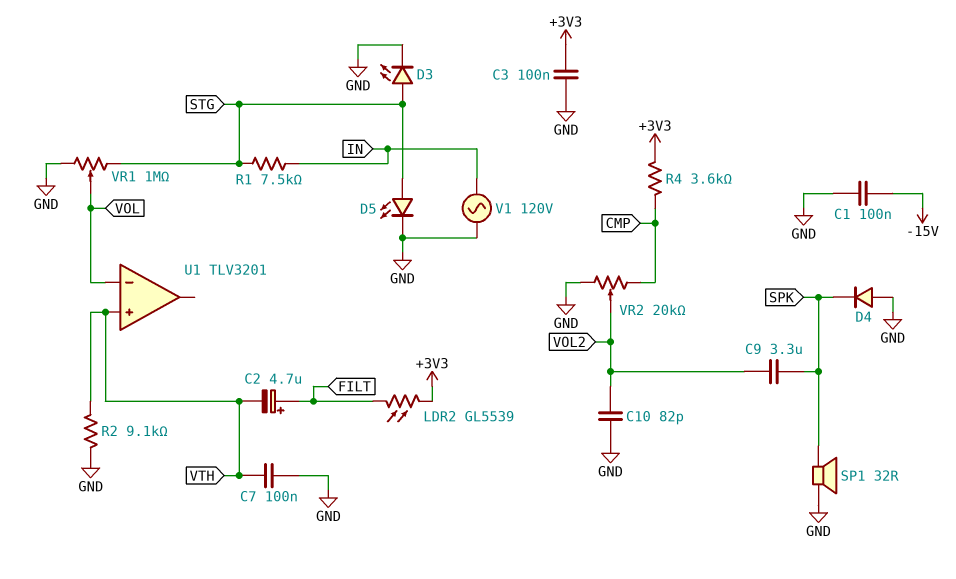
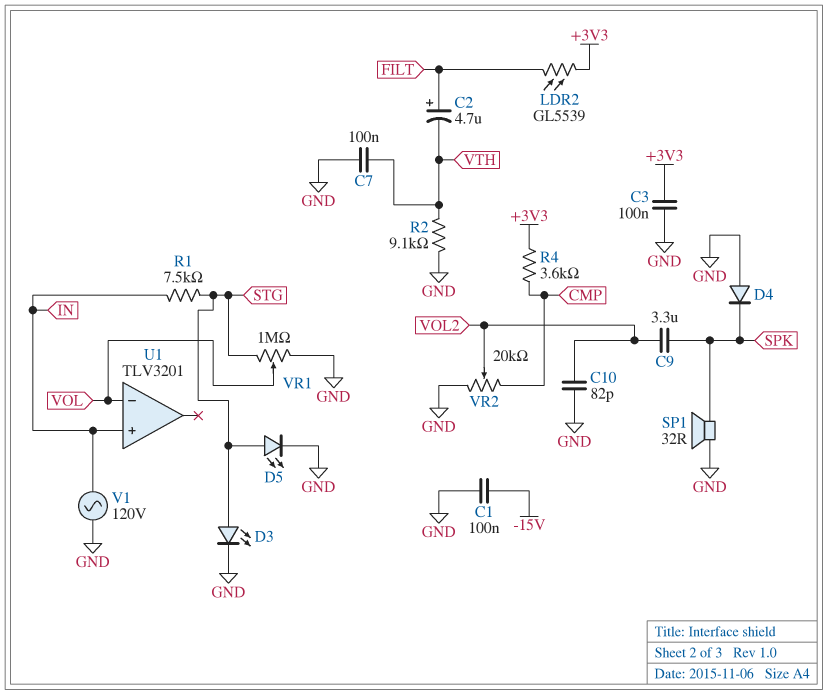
U1 pin in+: VTH -> IN

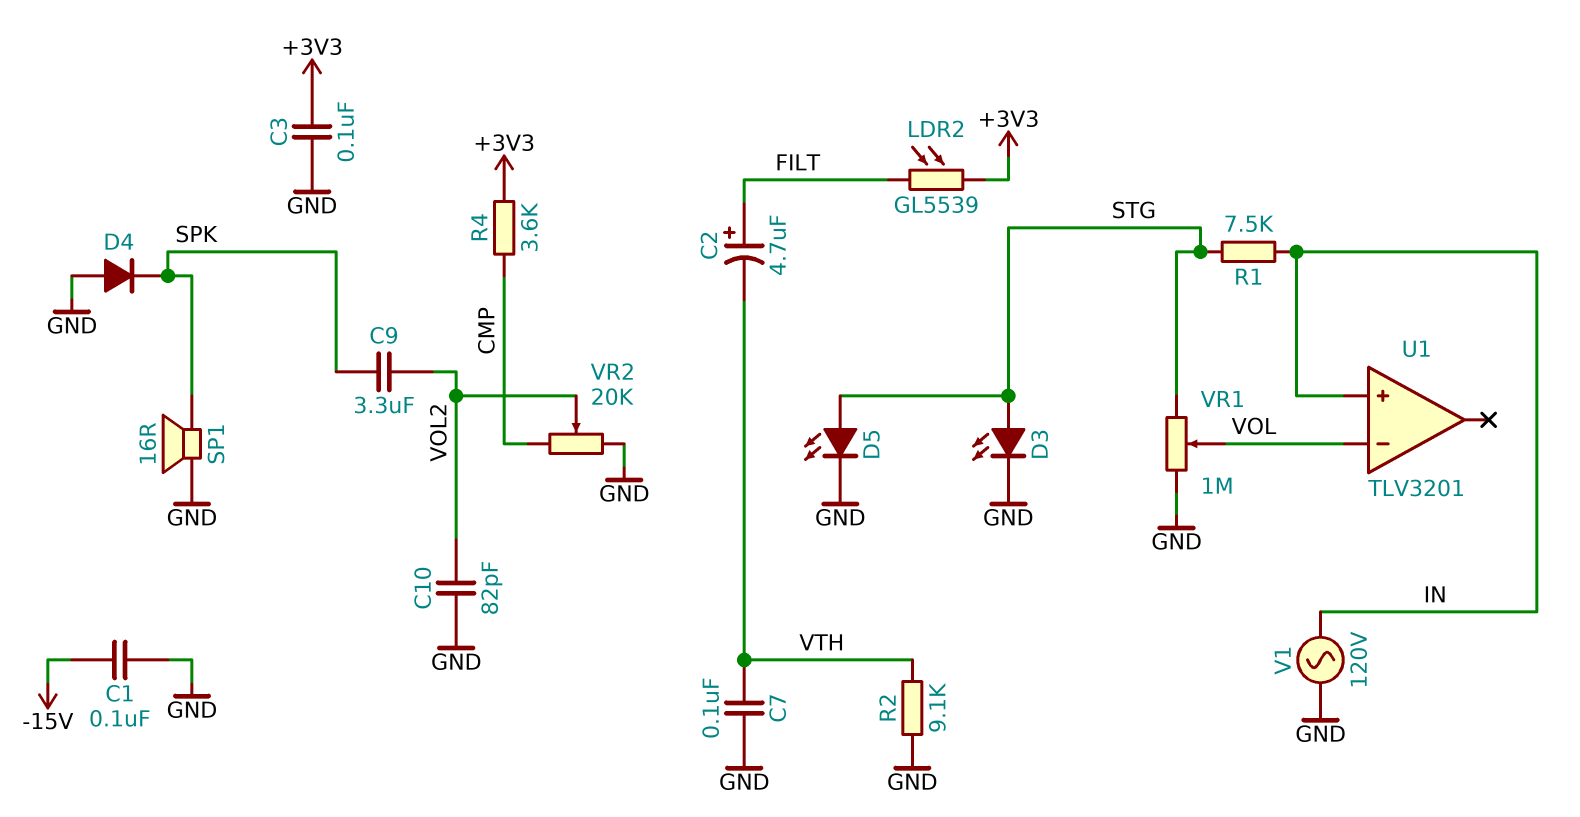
SP1: speaker 32R (GND, SPK) -> speaker 16R (GND, SPK)

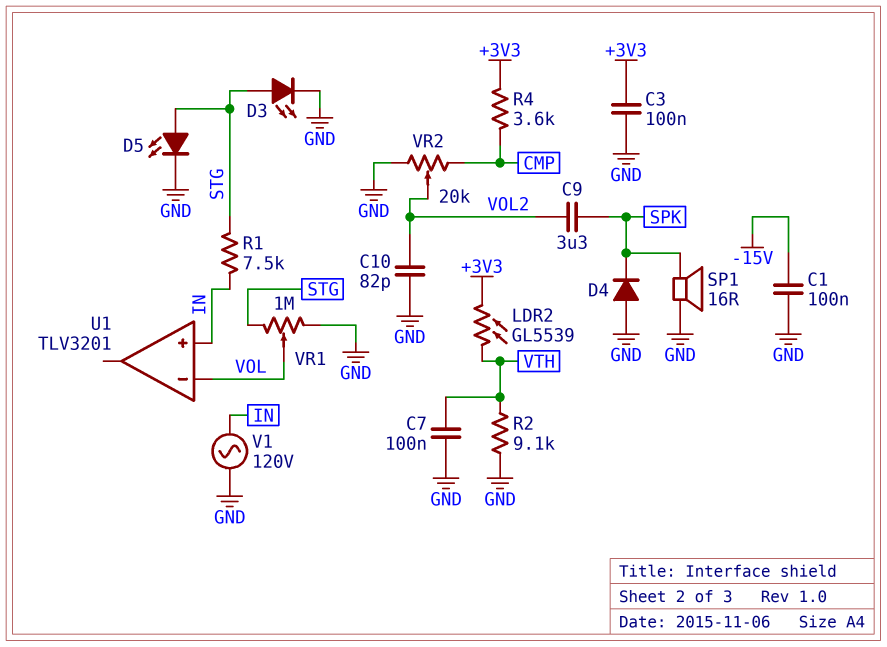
C2: 4.7uF (plus FILT, minus VTH) -> none
LDR2: GL5539 (+3V3, FILT) -> GL5539 (+3V3, VTH)

